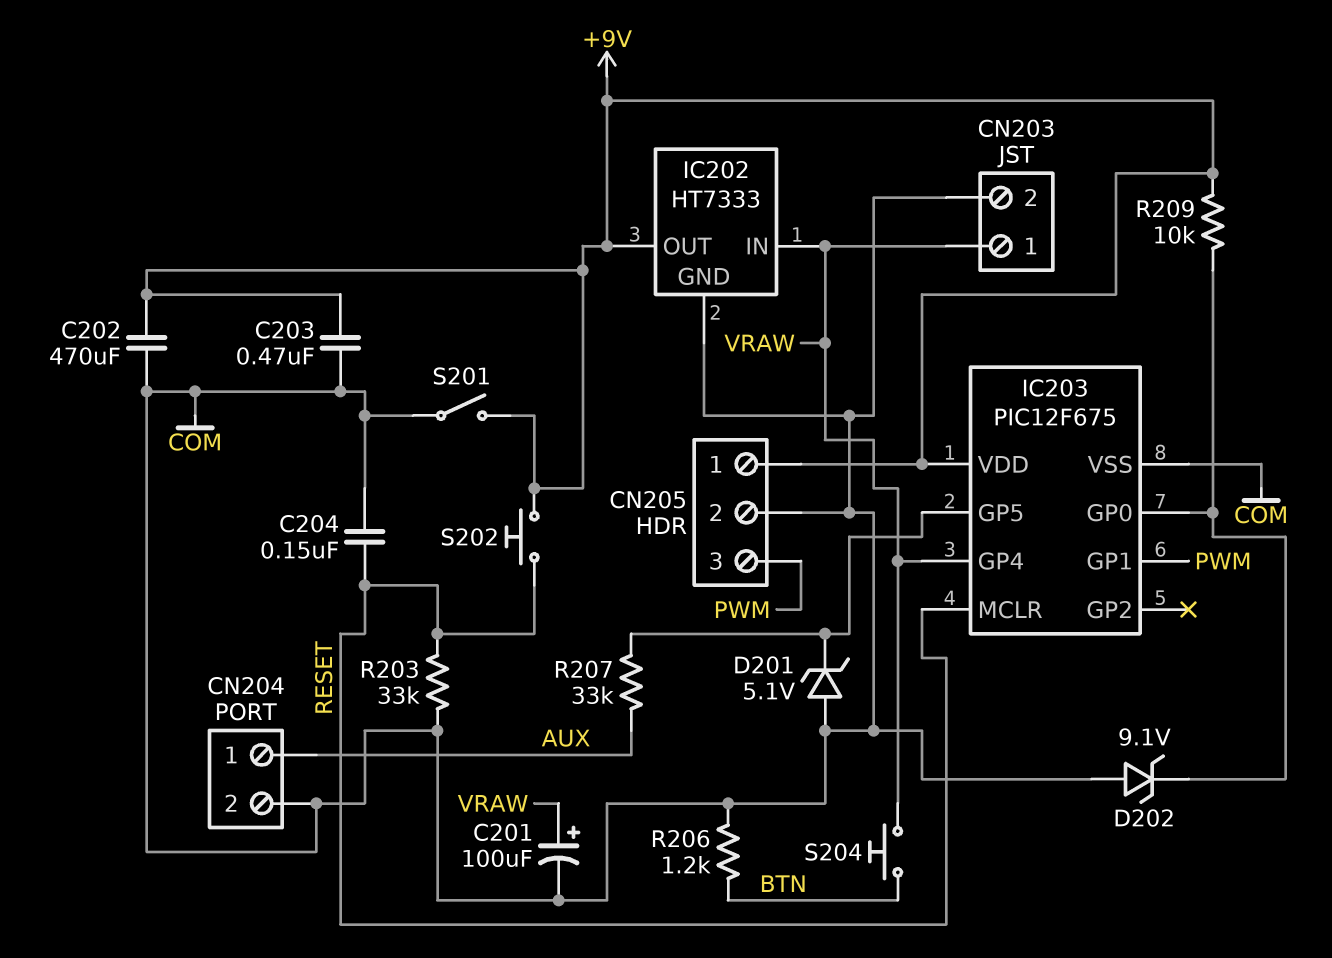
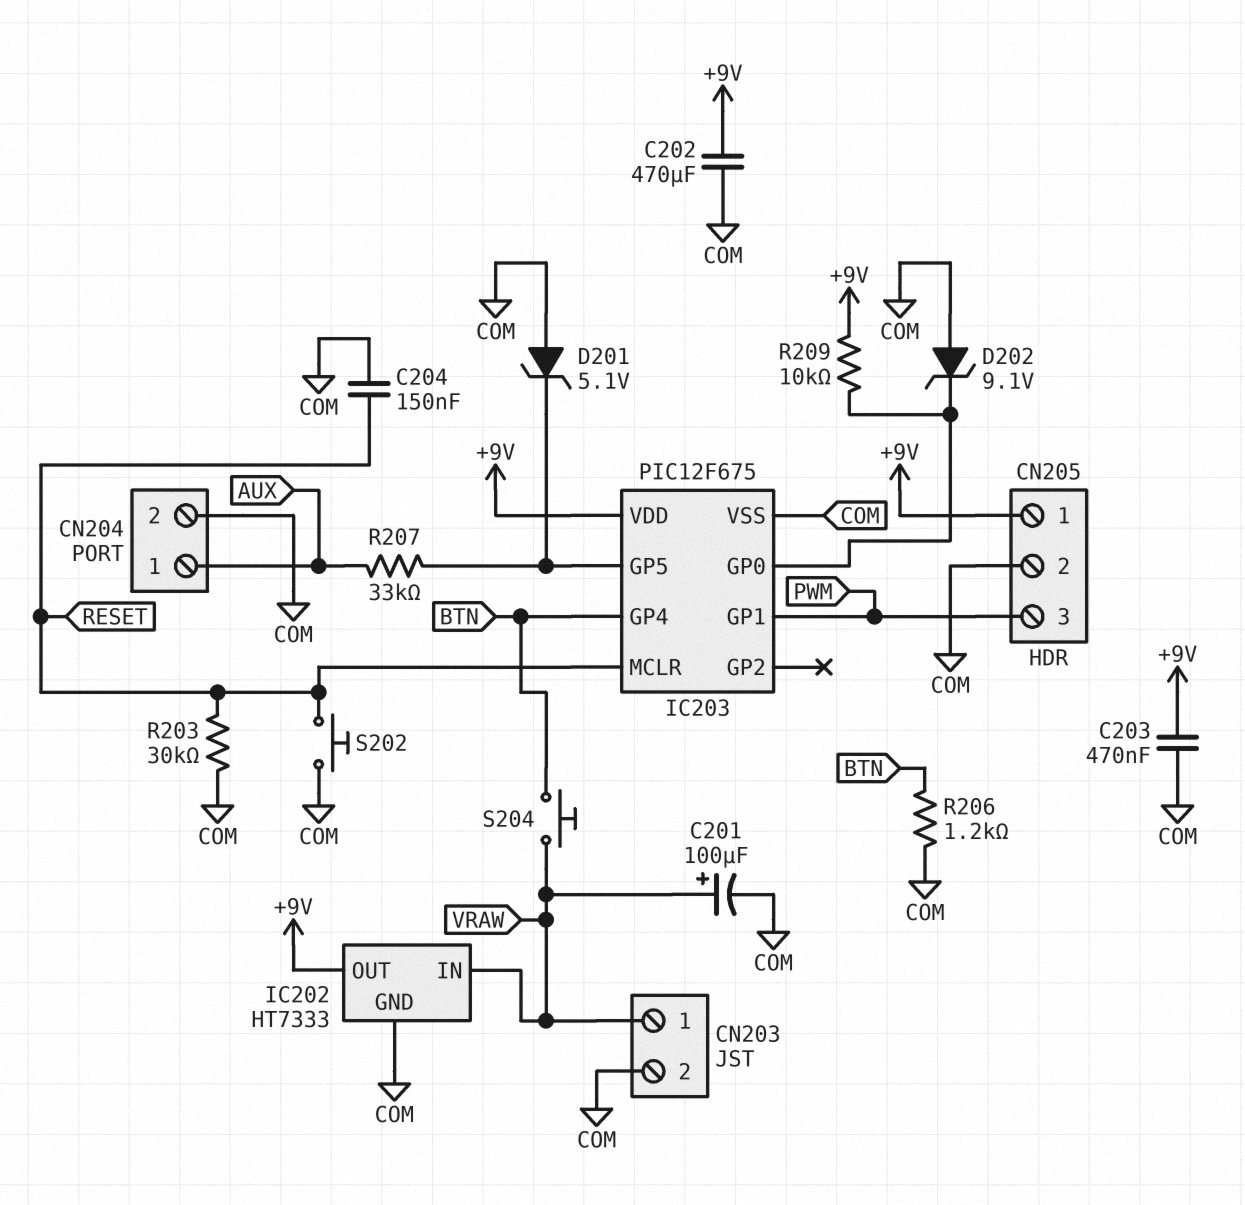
IC203 pin GP4: VRAW -> BTN
R203: 33k (COM, RESET) -> 30k (COM, RESET)
S201: switch (+9V, COM) -> none
S202: button (+9V, RESET) -> button (COM, RESET)

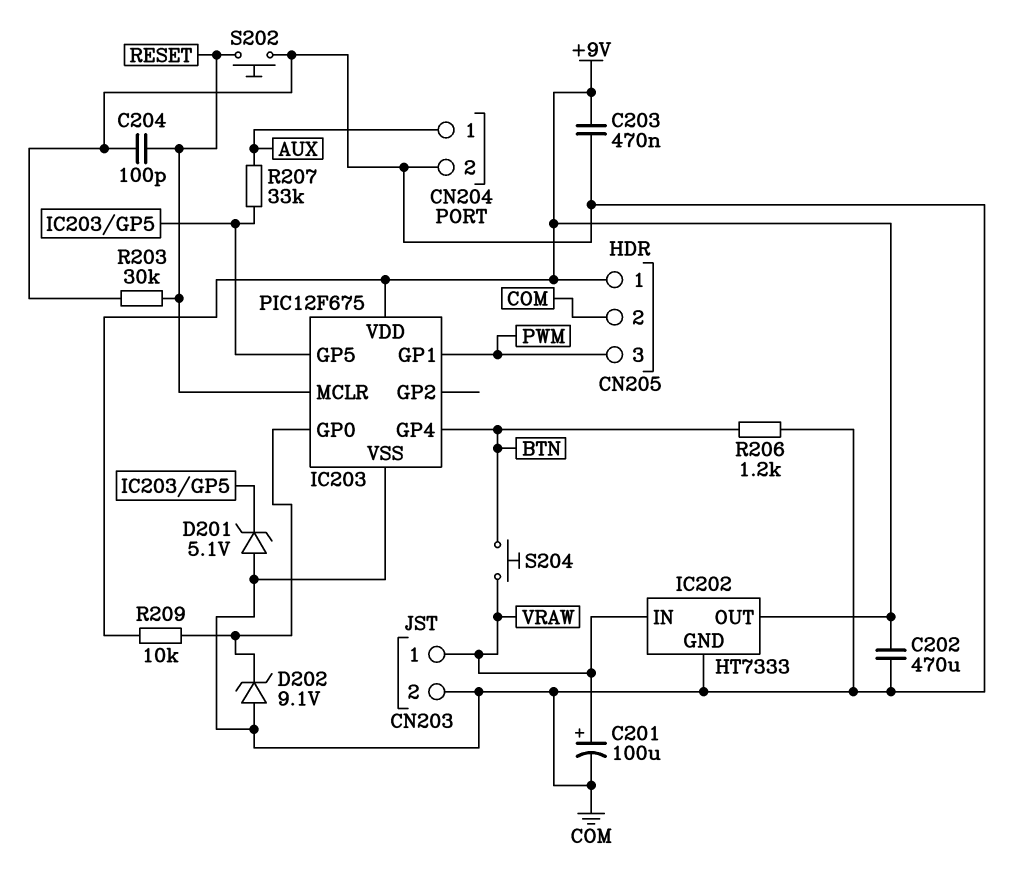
C204: 150nF (COM, RESET) -> 100pF (COM, RESET)

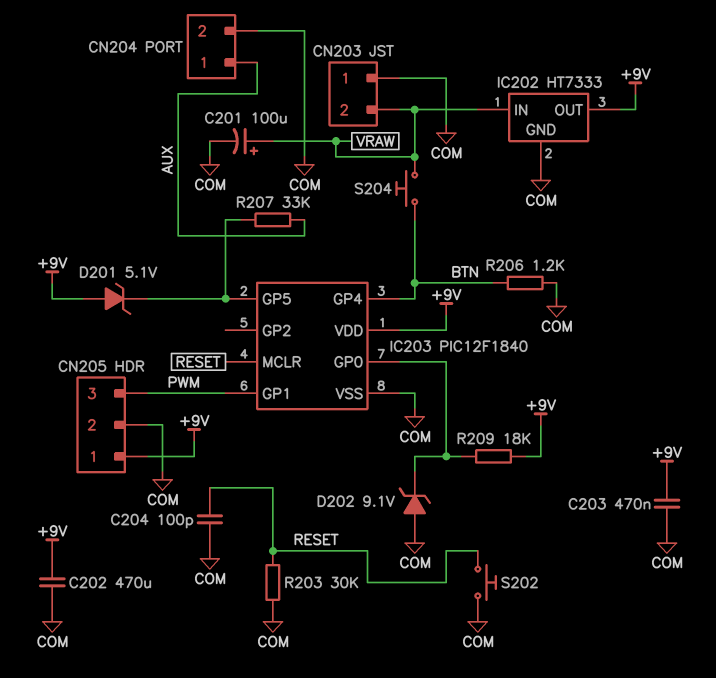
CN203 pin 1: VRAW -> COM
CN203 pin 2: COM -> VRAW
D201: zener 5.1V (A COM, K IC203/GP5) -> zener 5.1V (A +9V, K IC203/GP5)
IC203: PIC12F675 -> PIC12F1840
R209: 10k (+9V, IC203/GP0) -> 18k (+9V, IC203/GP0)

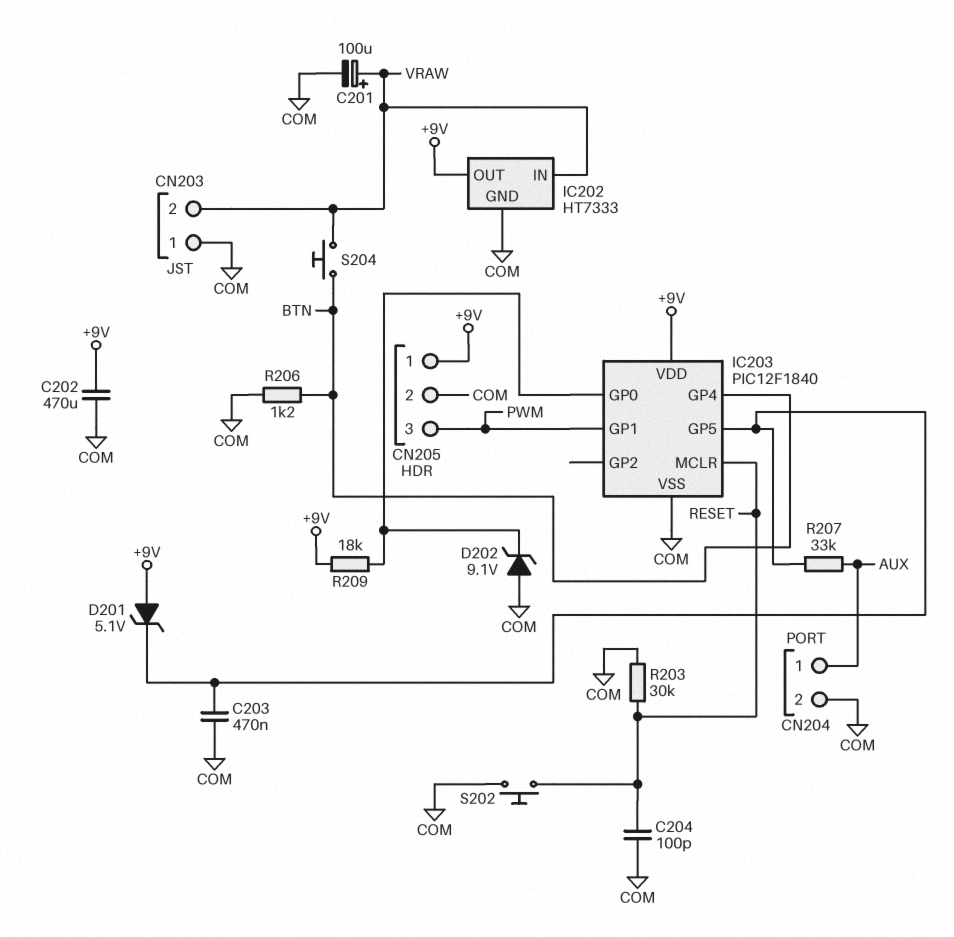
C203: 470nF (+9V, COM) -> 470nF (COM, IC203/GP5)

